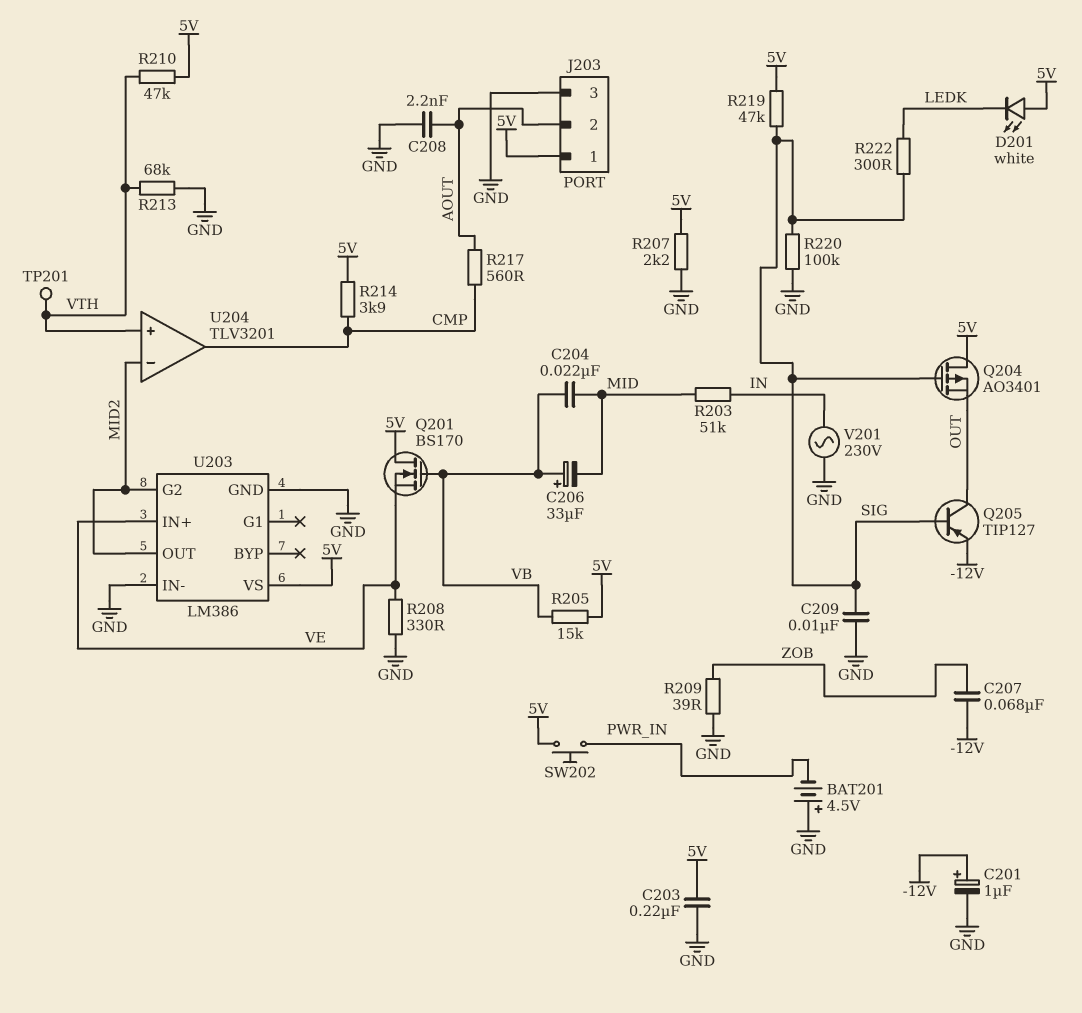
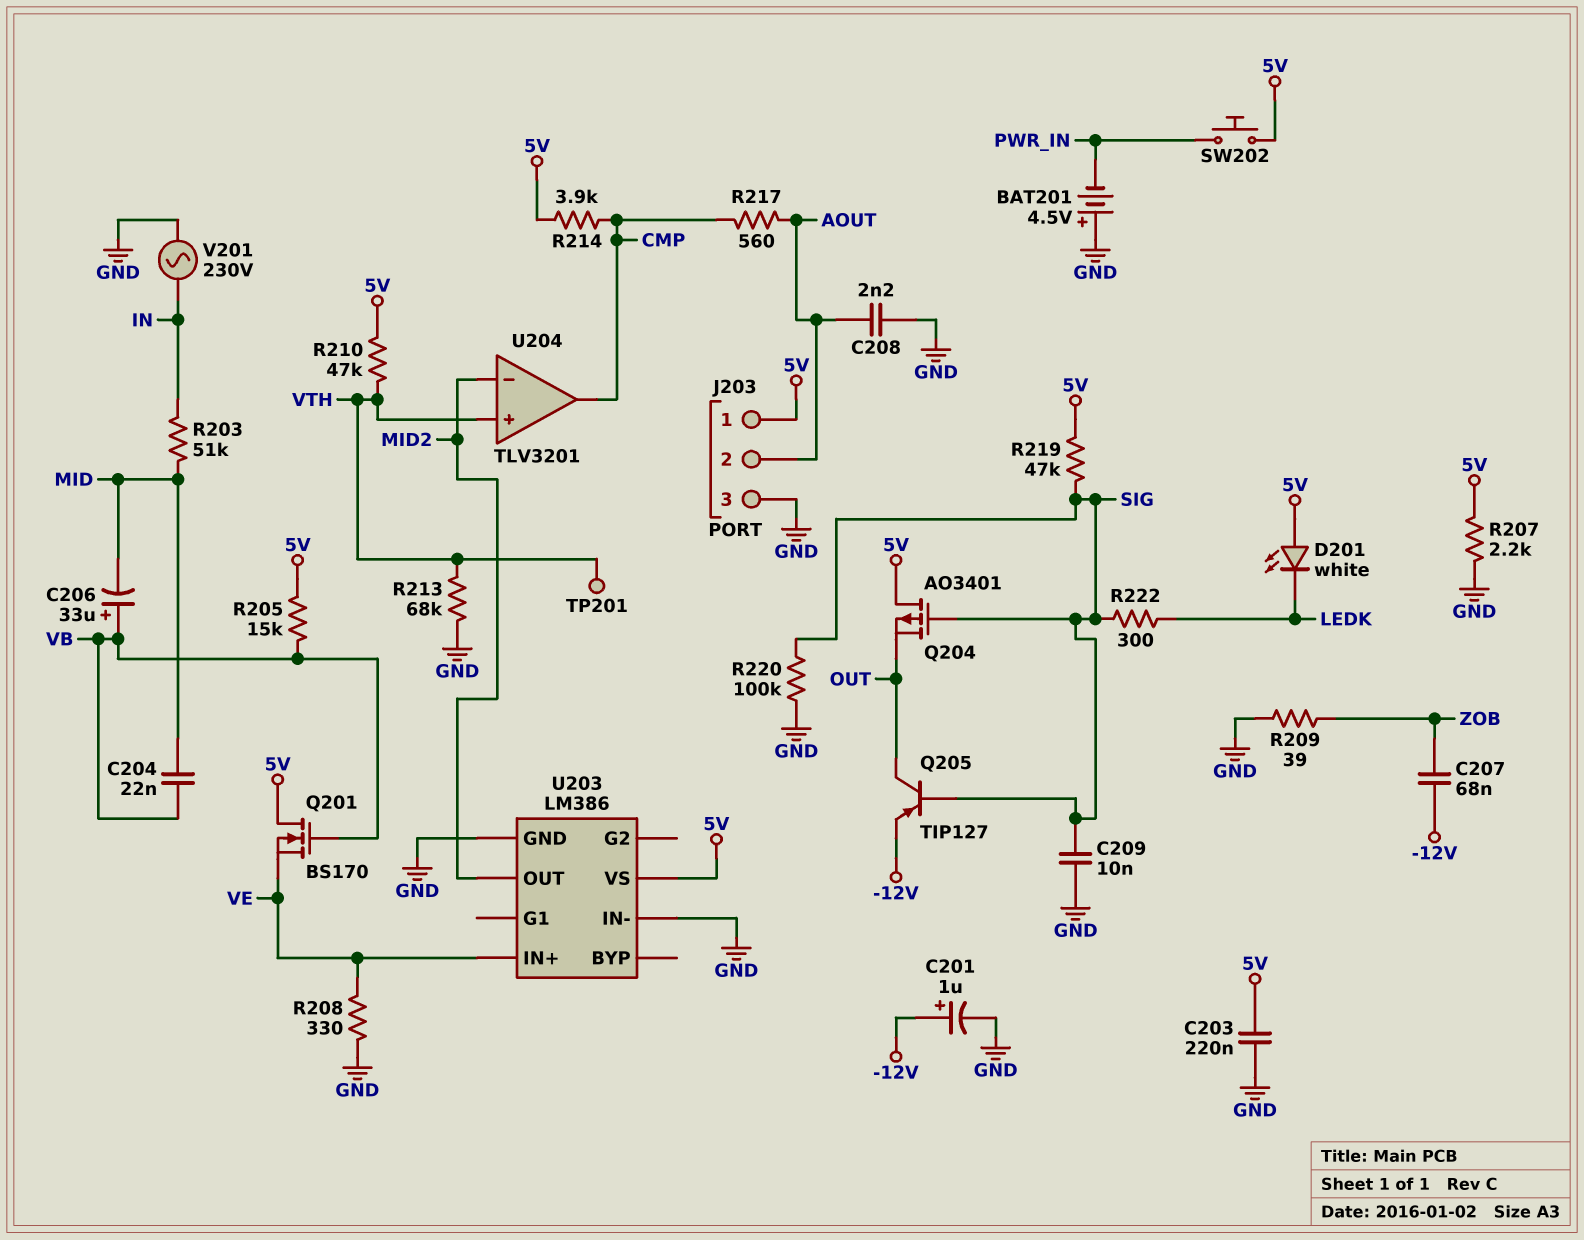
U203 pin G2: MID2 -> none

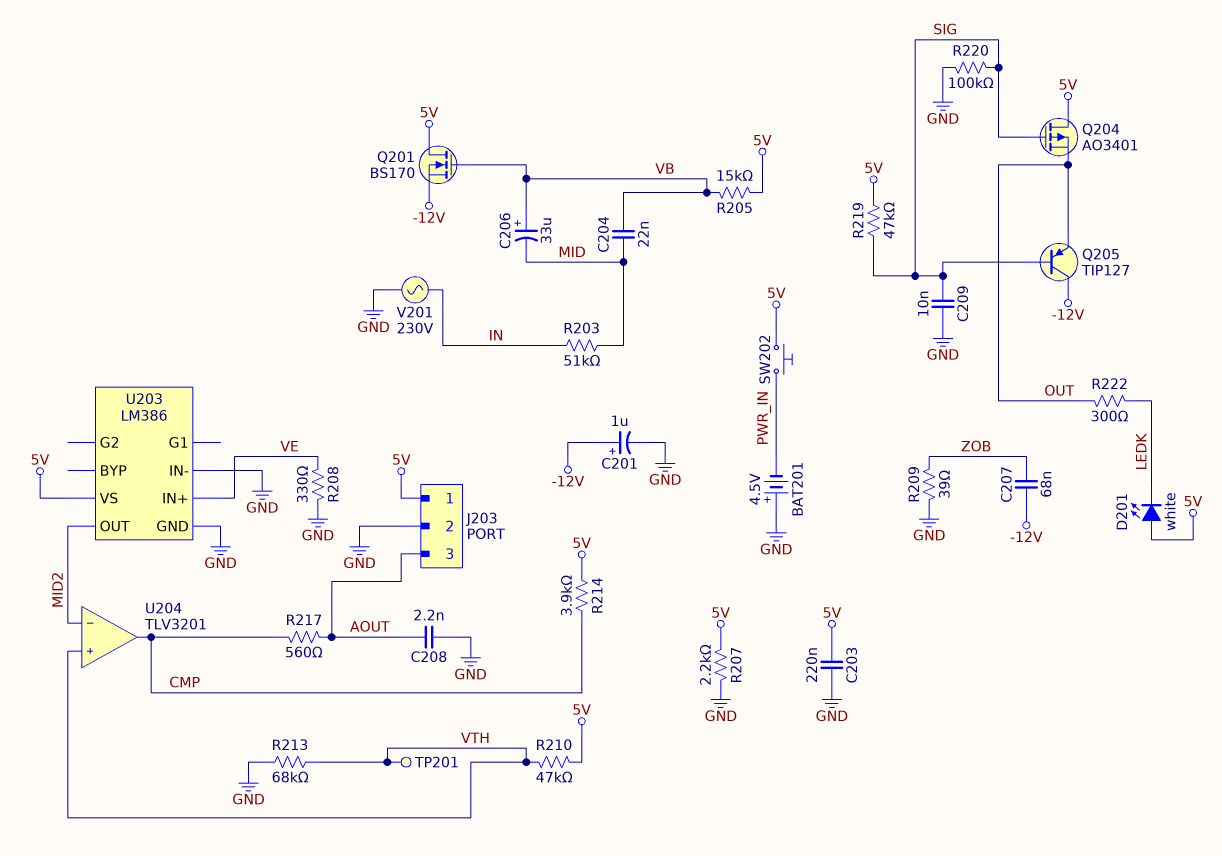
J203 pin 2: AOUT -> GND
J203 pin 3: GND -> AOUT
Q201: NMOS BS170 (G VB, D 5V, S VE) -> NMOS BS170 (G VB, D 5V, S -12V)
Q205: PNP TIP127 (B SIG, C OUT, E -12V) -> PNP TIP127 (B SIG, C -12V, E OUT)
R222: 300 (LEDK, SIG) -> 300 (LEDK, OUT)

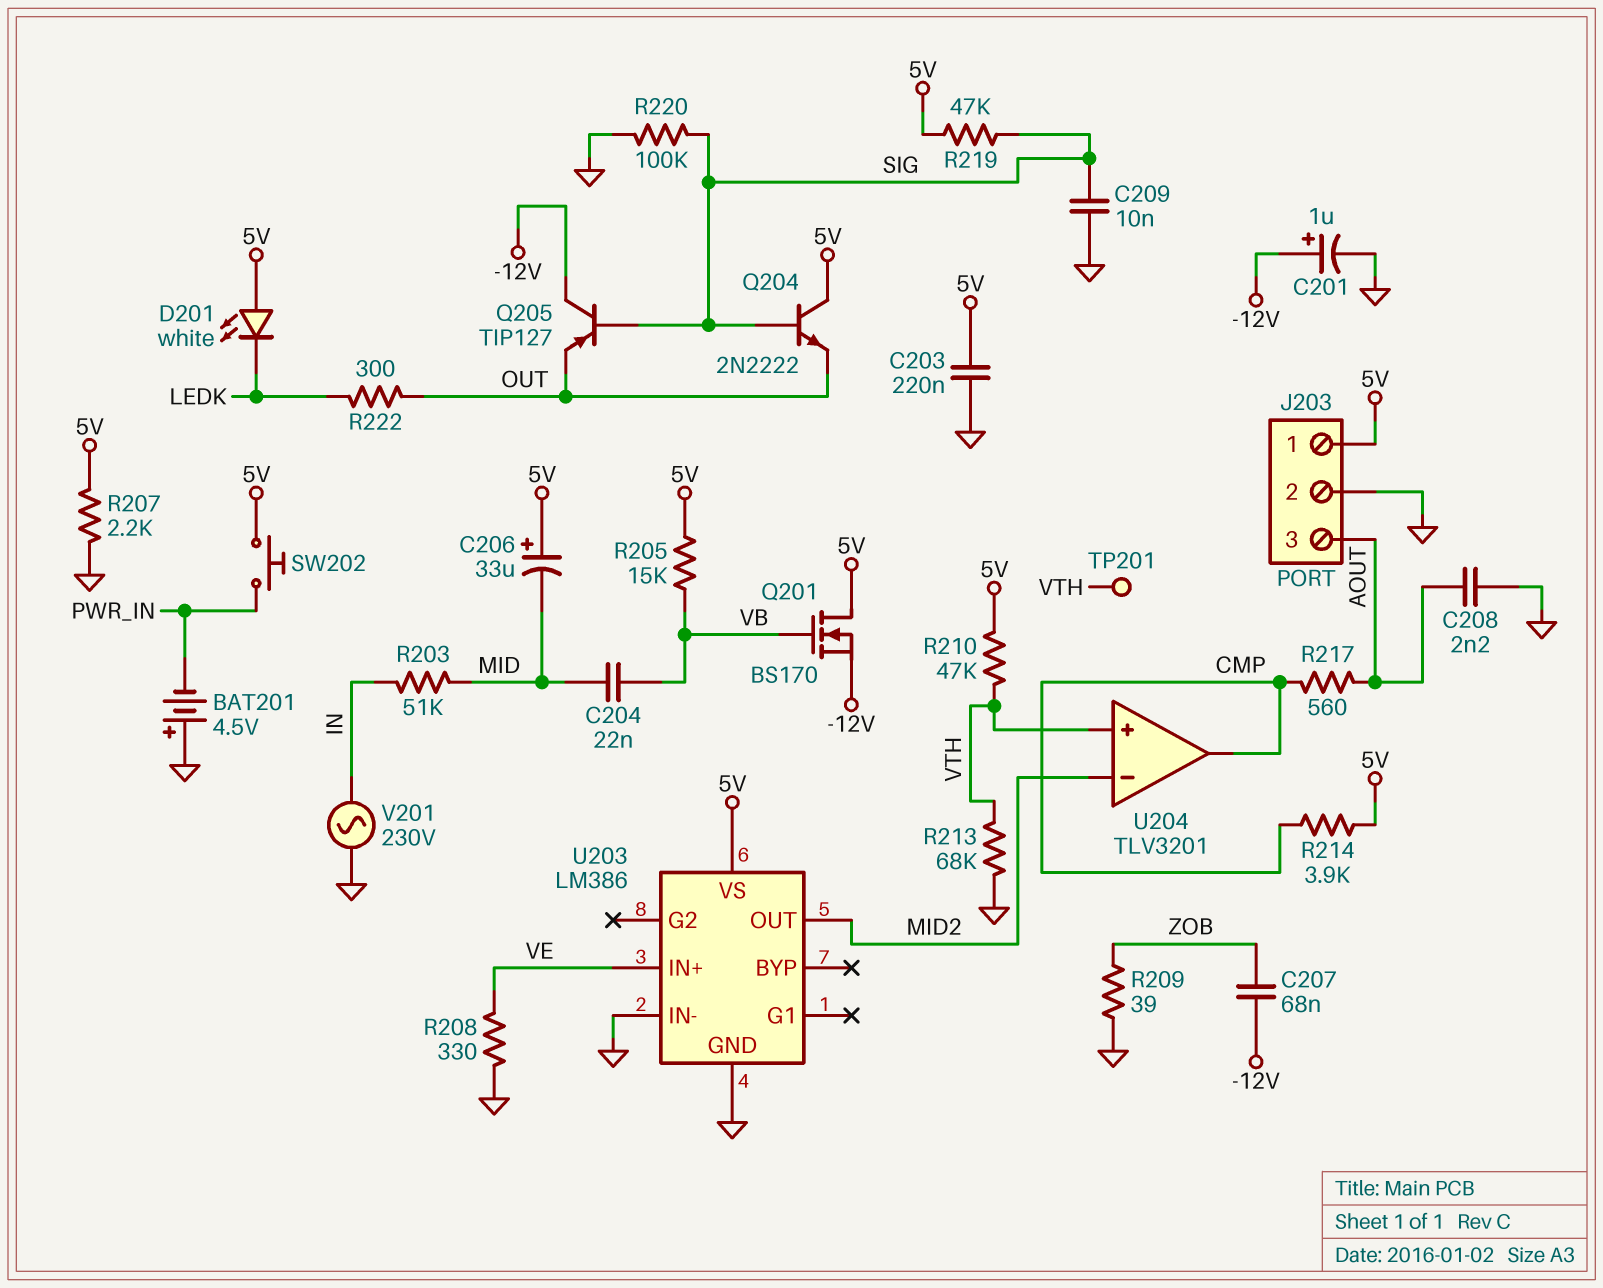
C206: 33uF (plus VB, minus MID) -> 33uF (plus 5V, minus MID)
Q204: PMOS AO3401 (G SIG, D 5V, S OUT) -> NPN 2N2222 (B SIG, C 5V, E OUT)

